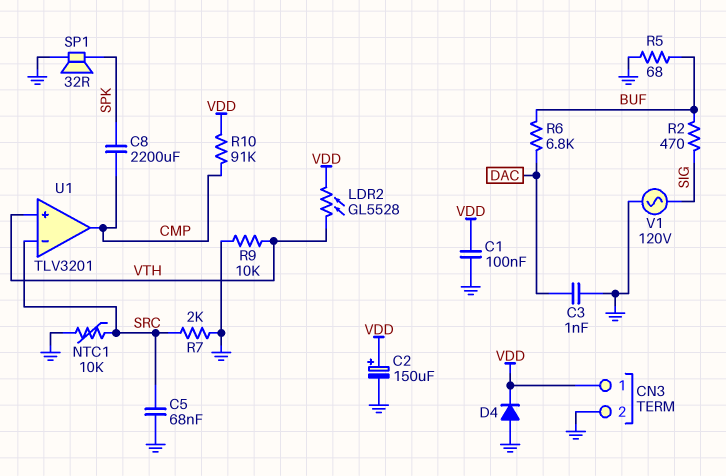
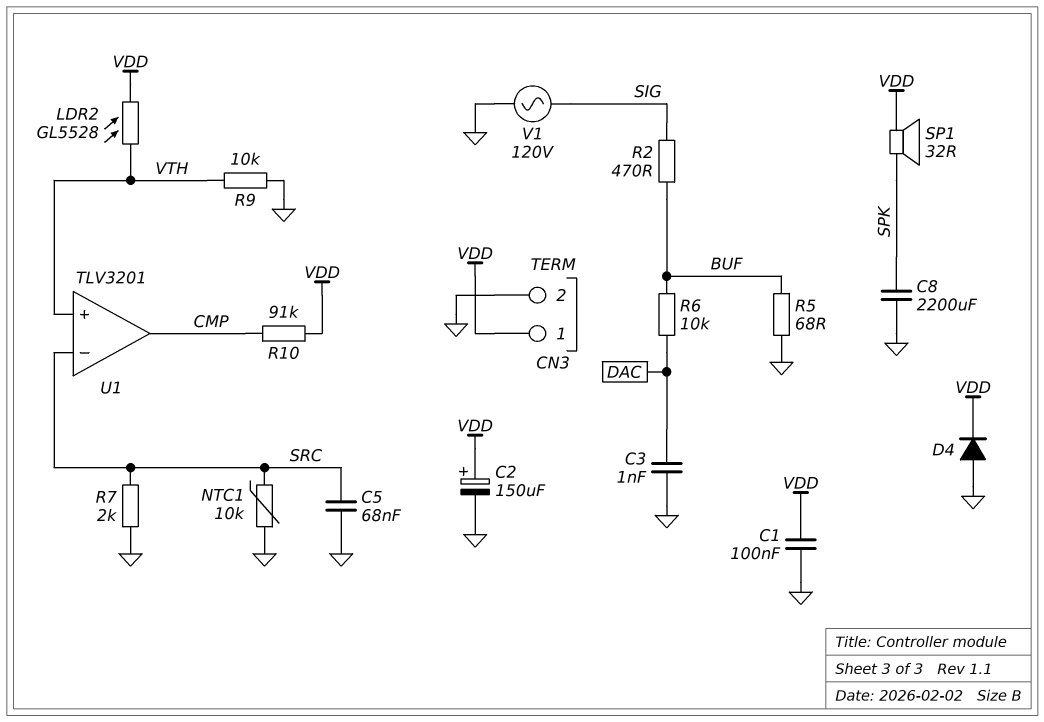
C8: 2200uF (CMP, SPK) -> 2200uF (GND, SPK)
R6: 6.8k (BUF, DAC) -> 10k (BUF, DAC)
SP1: speaker 32R (GND, SPK) -> speaker 32R (SPK, VDD)

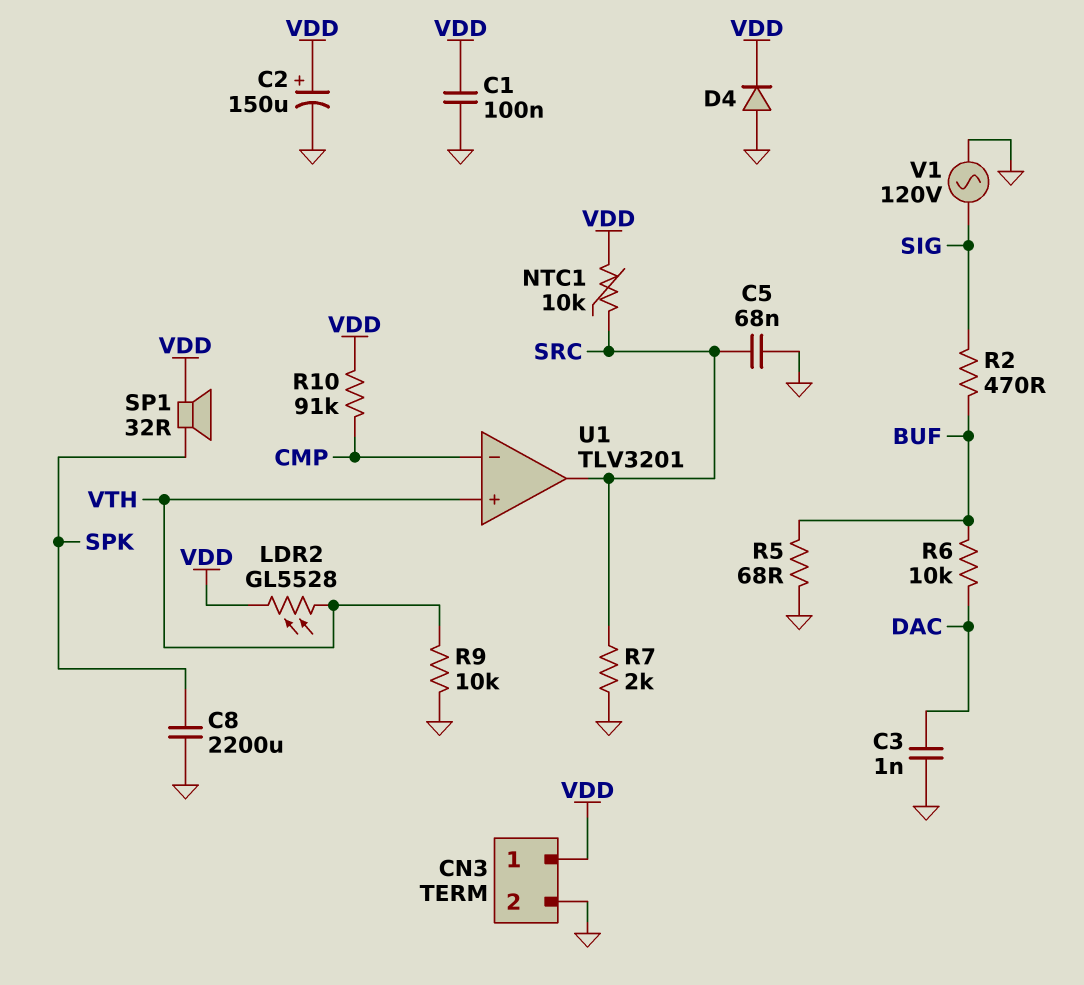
NTC1: 10k (GND, SRC) -> 10k (SRC, VDD)
U1 pin in-: SRC -> CMP
U1 pin out: CMP -> SRC

